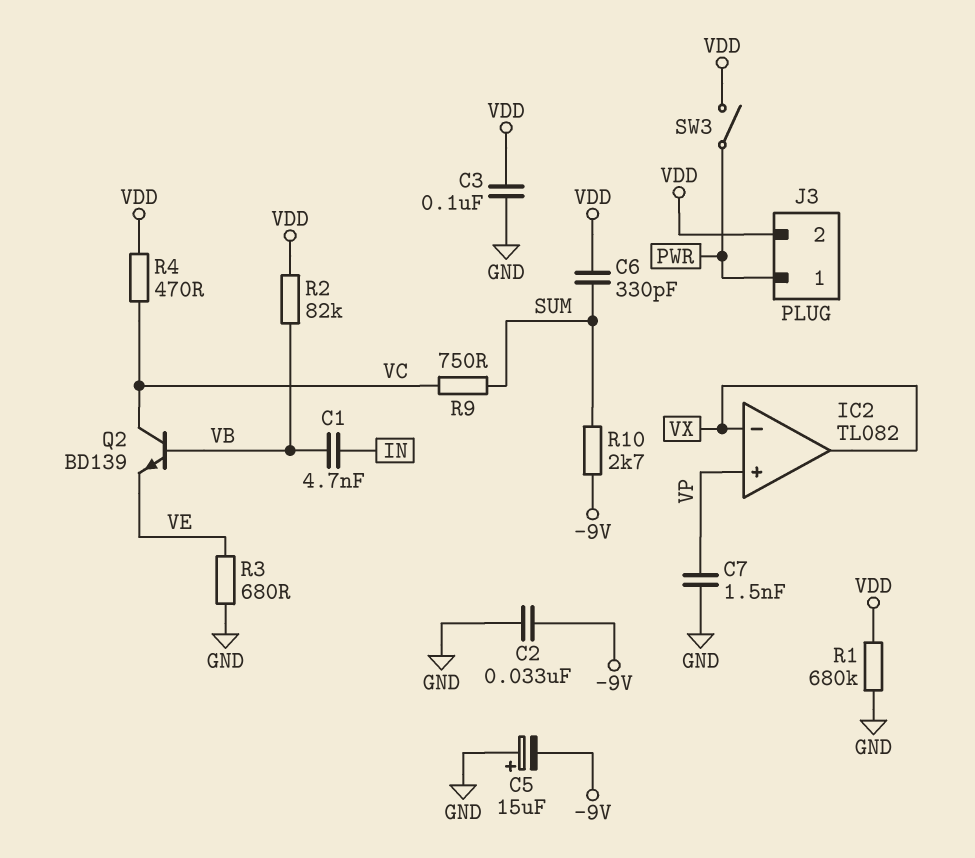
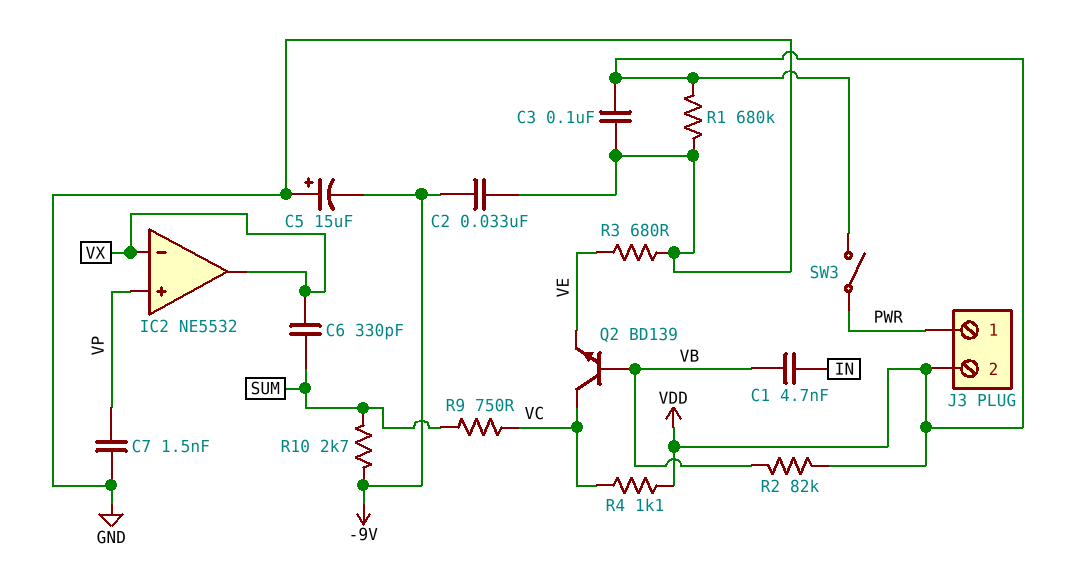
C6: 330pF (SUM, VDD) -> 330pF (SUM, VX)
IC2: TL082 -> NE5532
R4: 470 (VC, VDD) -> 1.1k (VC, VDD)

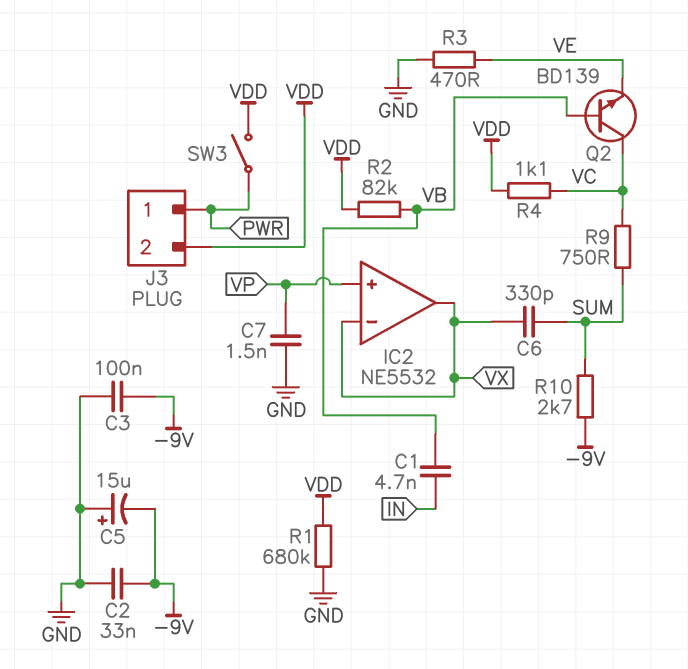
C3: 100nF (GND, VDD) -> 100nF (-9V, GND)
R3: 680 (GND, VE) -> 470 (GND, VE)

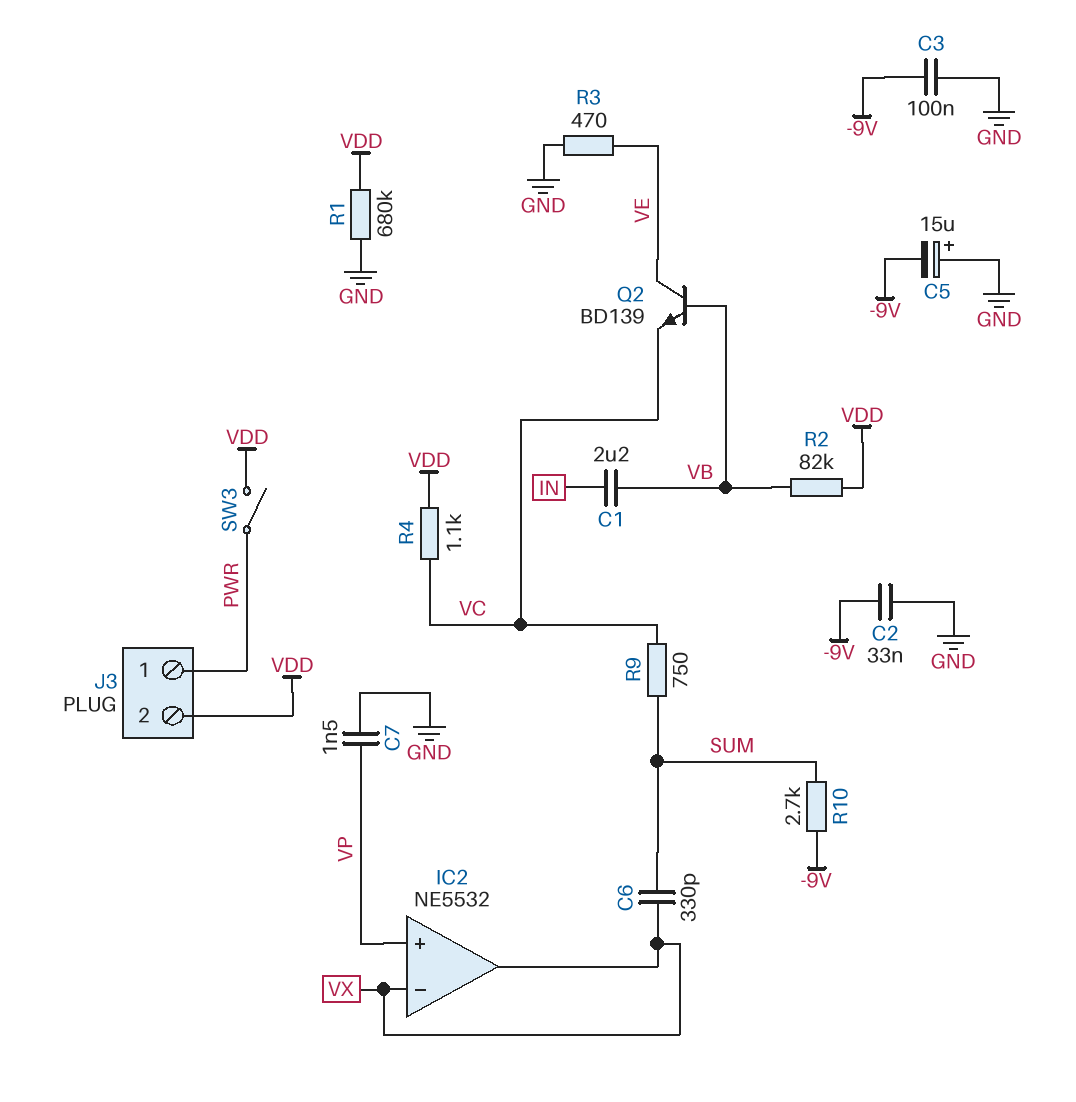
C1: 4.7nF (IN, VB) -> 2.2uF (IN, VB)
Q2: NPN BD139 (B VB, C VC, E VE) -> NPN BD139 (B VB, C VE, E VC)

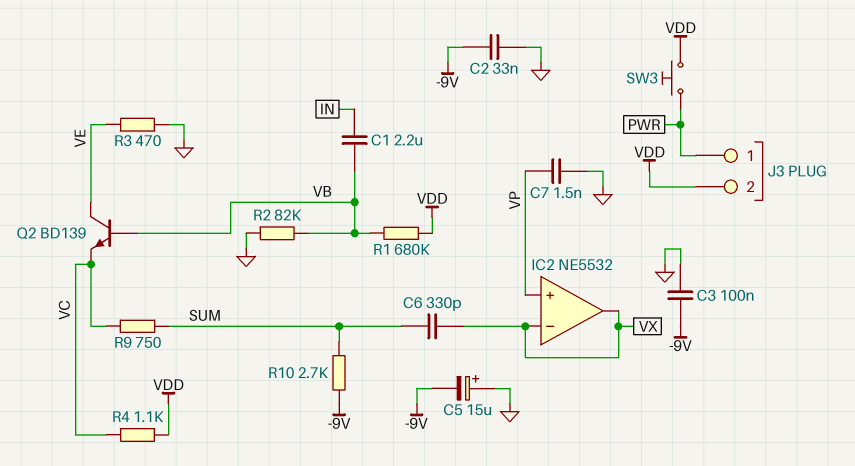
R1: 680k (GND, VDD) -> 680k (VB, VDD)
R2: 82k (VB, VDD) -> 82k (GND, VB)
SW3: switch (PWR, VDD) -> button (PWR, VDD)

